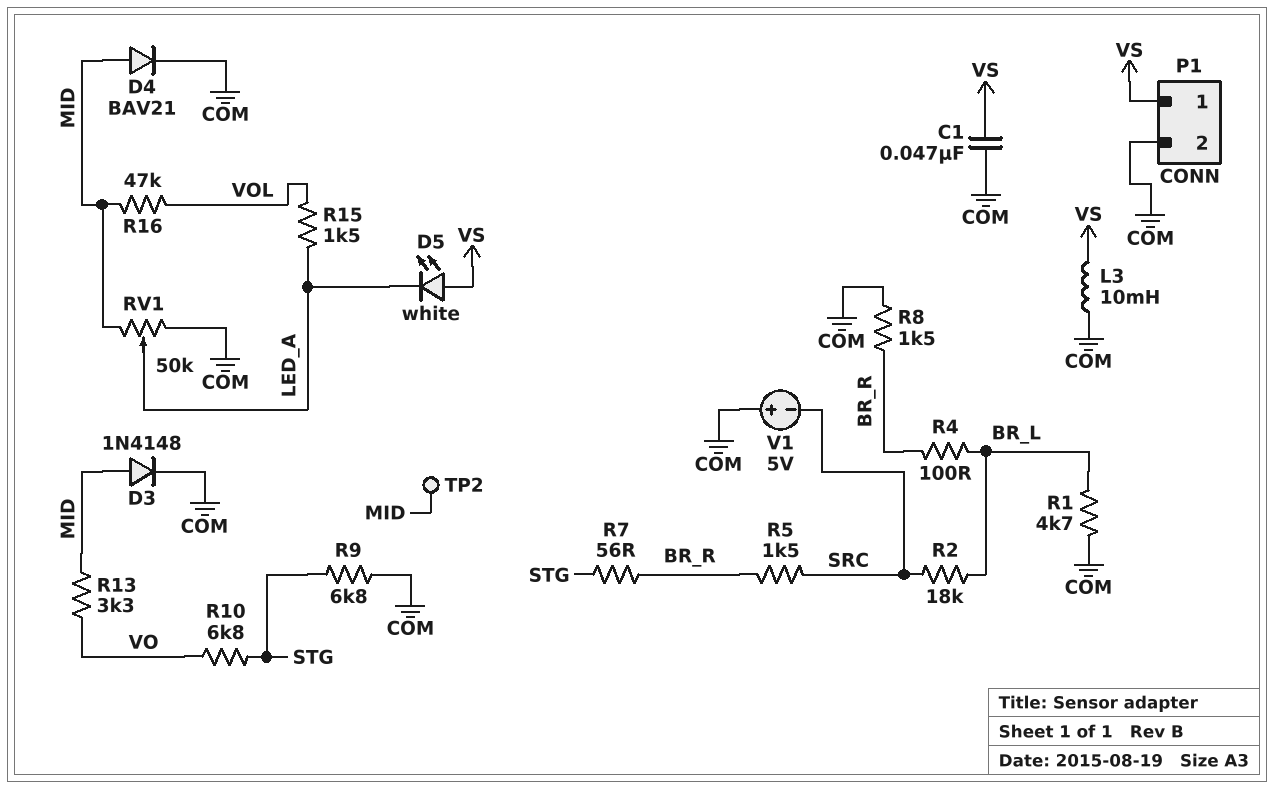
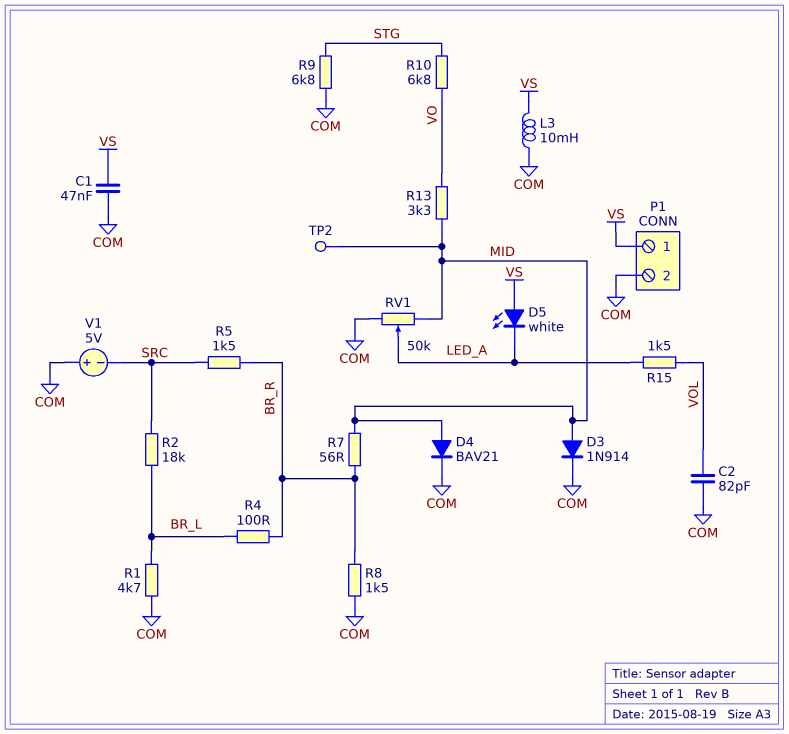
C2: none -> 82pF (COM, VOL)
D3: diode 1N4148 (A MID, K COM) -> diode 1N914 (A MID, K COM)
R7: 56 (BR_R, STG) -> 56 (BR_R, MID)
R16: 47k (MID, VOL) -> none

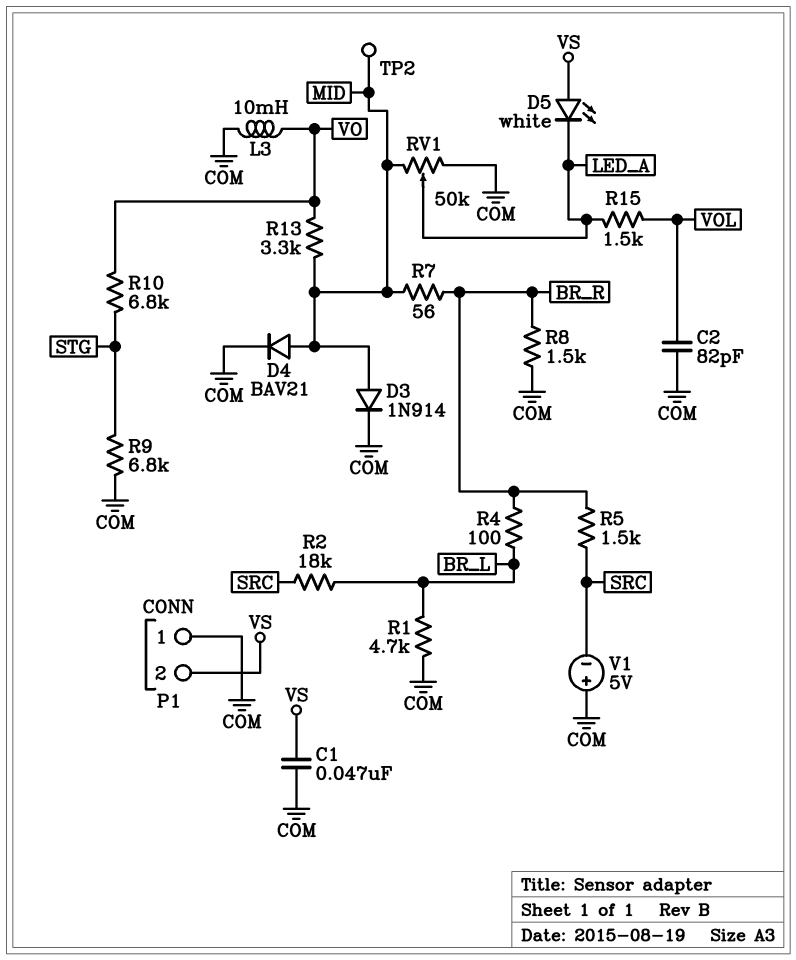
L3: 10mH (COM, VS) -> 10mH (COM, VO)
P1 pin 1: VS -> COM
P1 pin 2: COM -> VS

